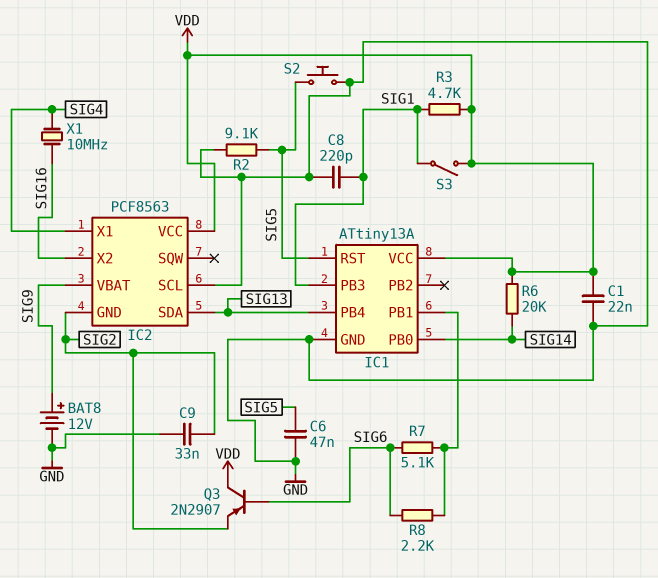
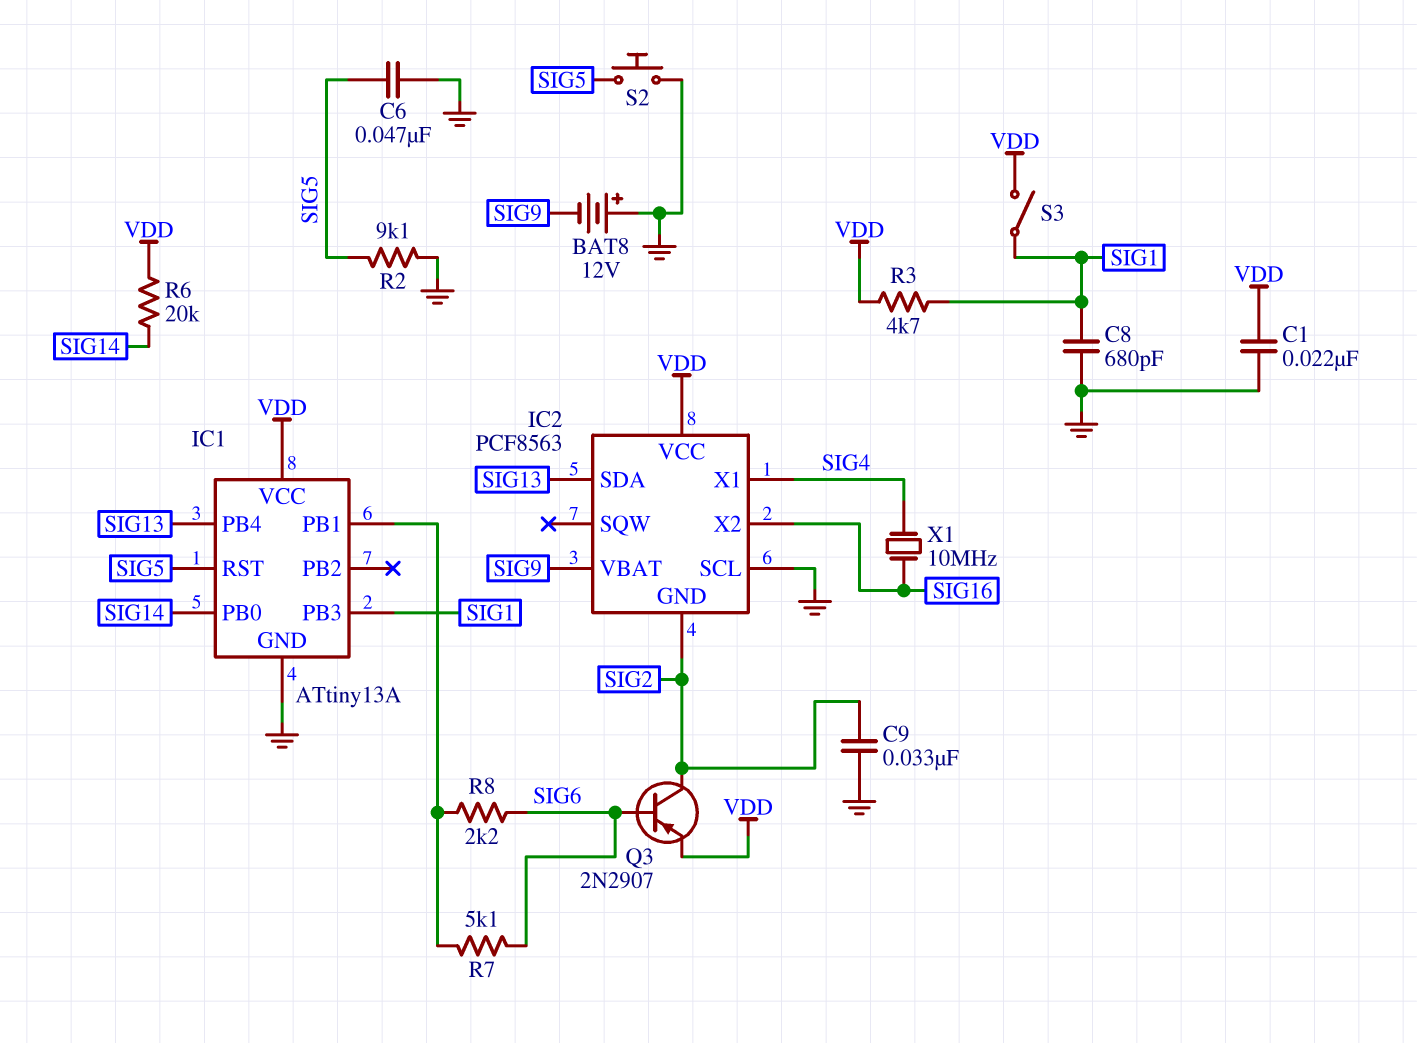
BAT8: 12V (plus SIG9, minus GND) -> 12V (plus GND, minus SIG9)
C8: 220pF (GND, SIG1) -> 680pF (GND, SIG1)
Q3: PNP 2N2907 (B SIG6, C VDD, E SIG2) -> PNP 2N2907 (B SIG6, C SIG2, E VDD)

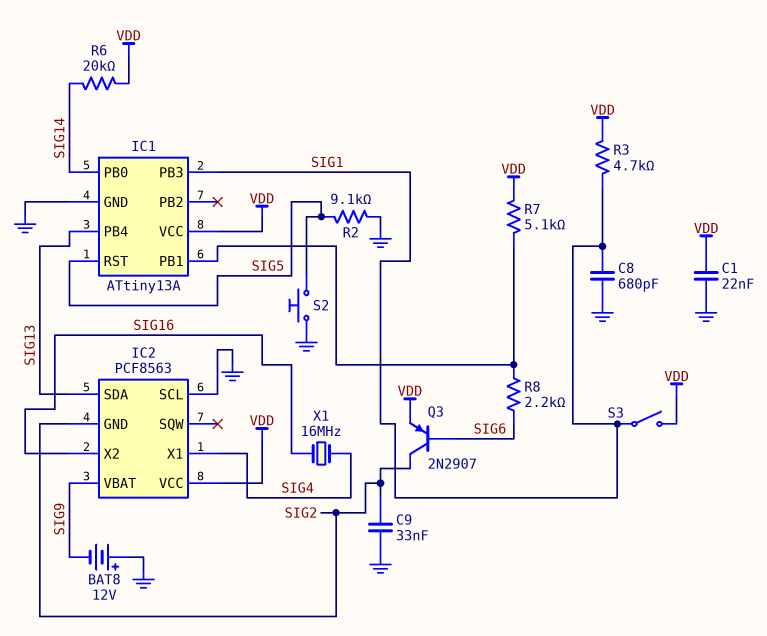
C6: 47nF (GND, SIG5) -> none
R7: 5.1k (IC1/PB1, SIG6) -> 5.1k (IC1/PB1, VDD)
X1: 10MHz (SIG4, SIG16) -> 16MHz (SIG4, SIG16)

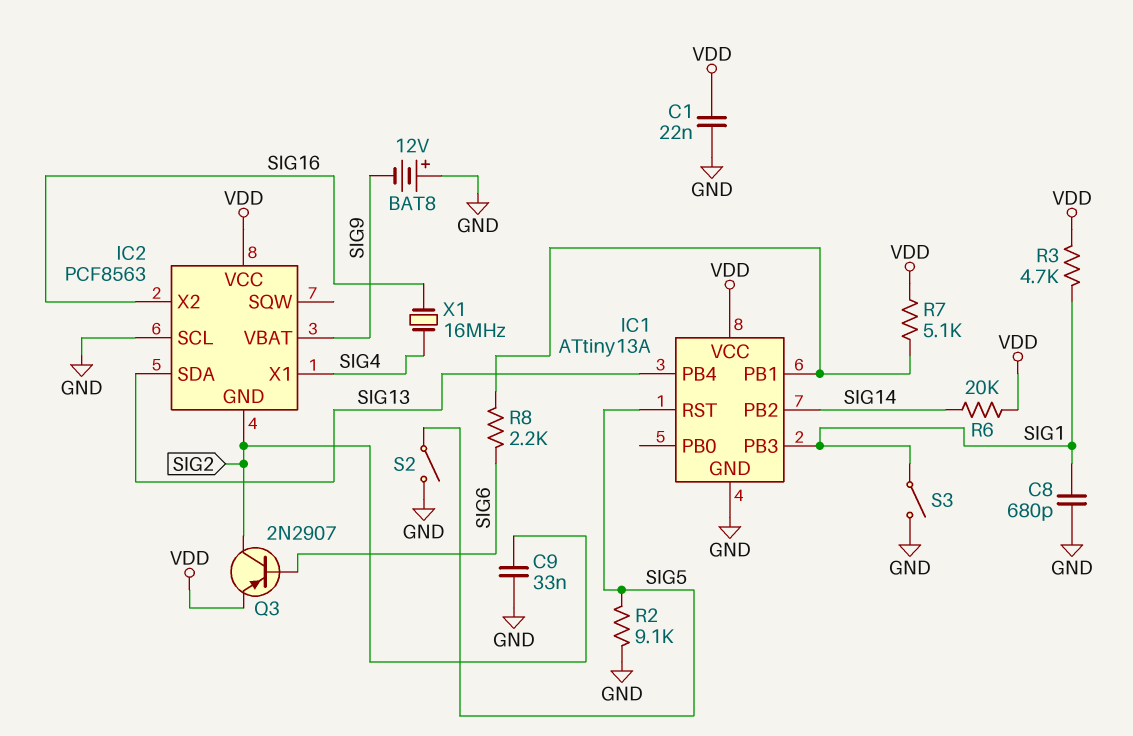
IC1 pin PB0: SIG14 -> none
IC1 pin PB2: none -> SIG14
S2: button (GND, SIG5) -> switch (GND, SIG5)
S3: switch (SIG1, VDD) -> switch (GND, SIG1)

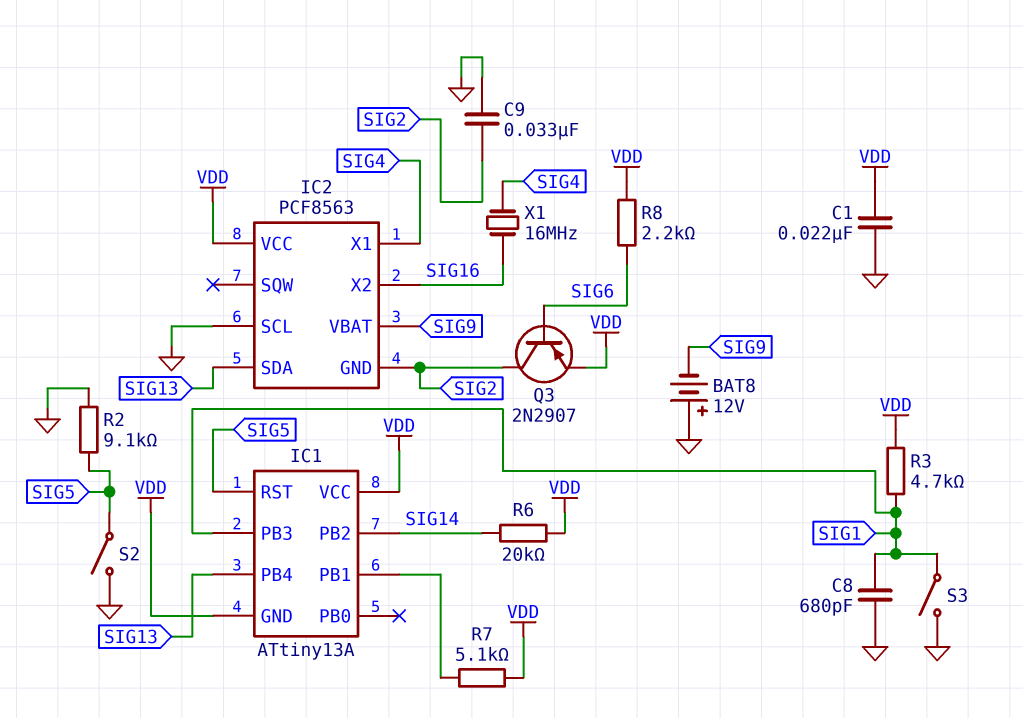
IC1 pin GND: GND -> VDD
R8: 2.2k (IC1/PB1, SIG6) -> 2.2k (SIG6, VDD)

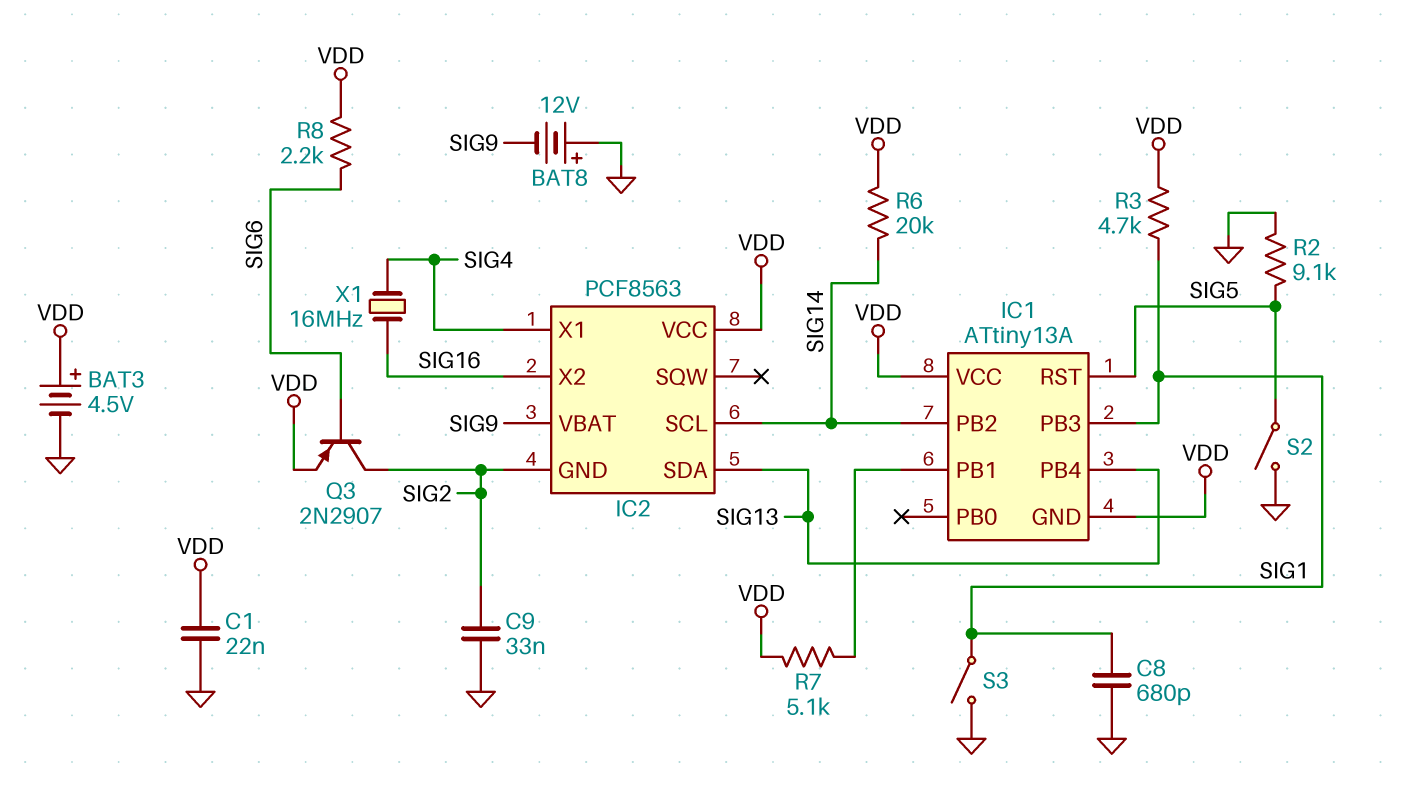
BAT3: none -> 4.5V (plus VDD, minus GND)
IC2 pin SCL: GND -> SIG14

